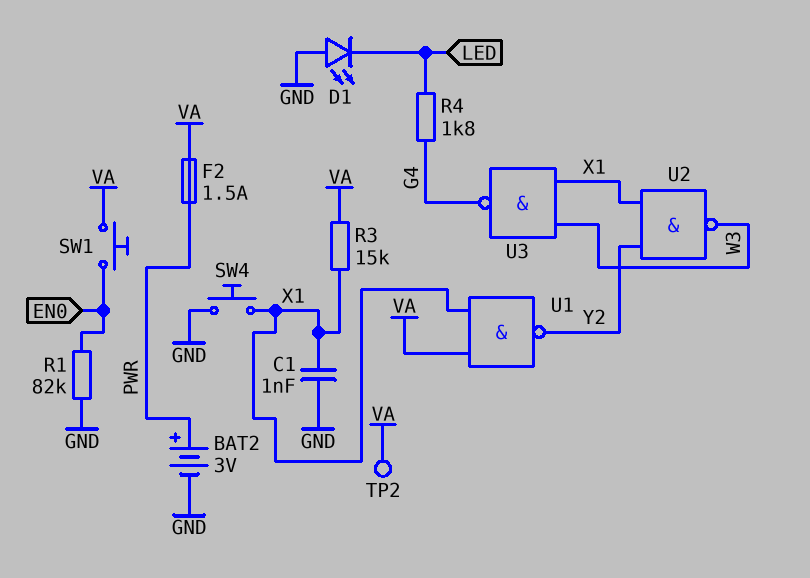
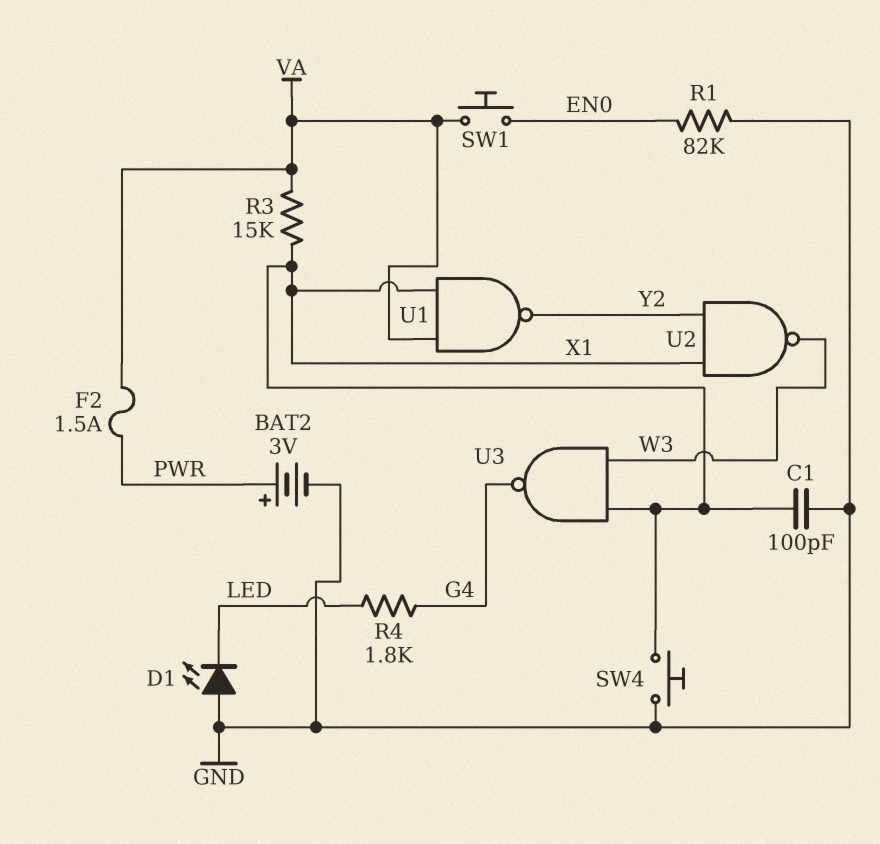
C1: 1nF (GND, X1) -> 100pF (GND, X1)
TP2: test point (VA) -> none

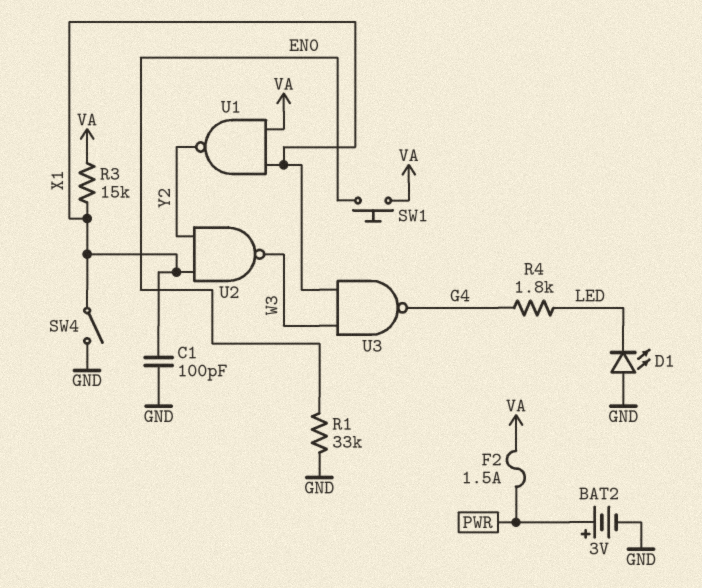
R1: 82k (EN0, GND) -> 33k (EN0, GND)
SW4: button (GND, X1) -> switch (GND, X1)

